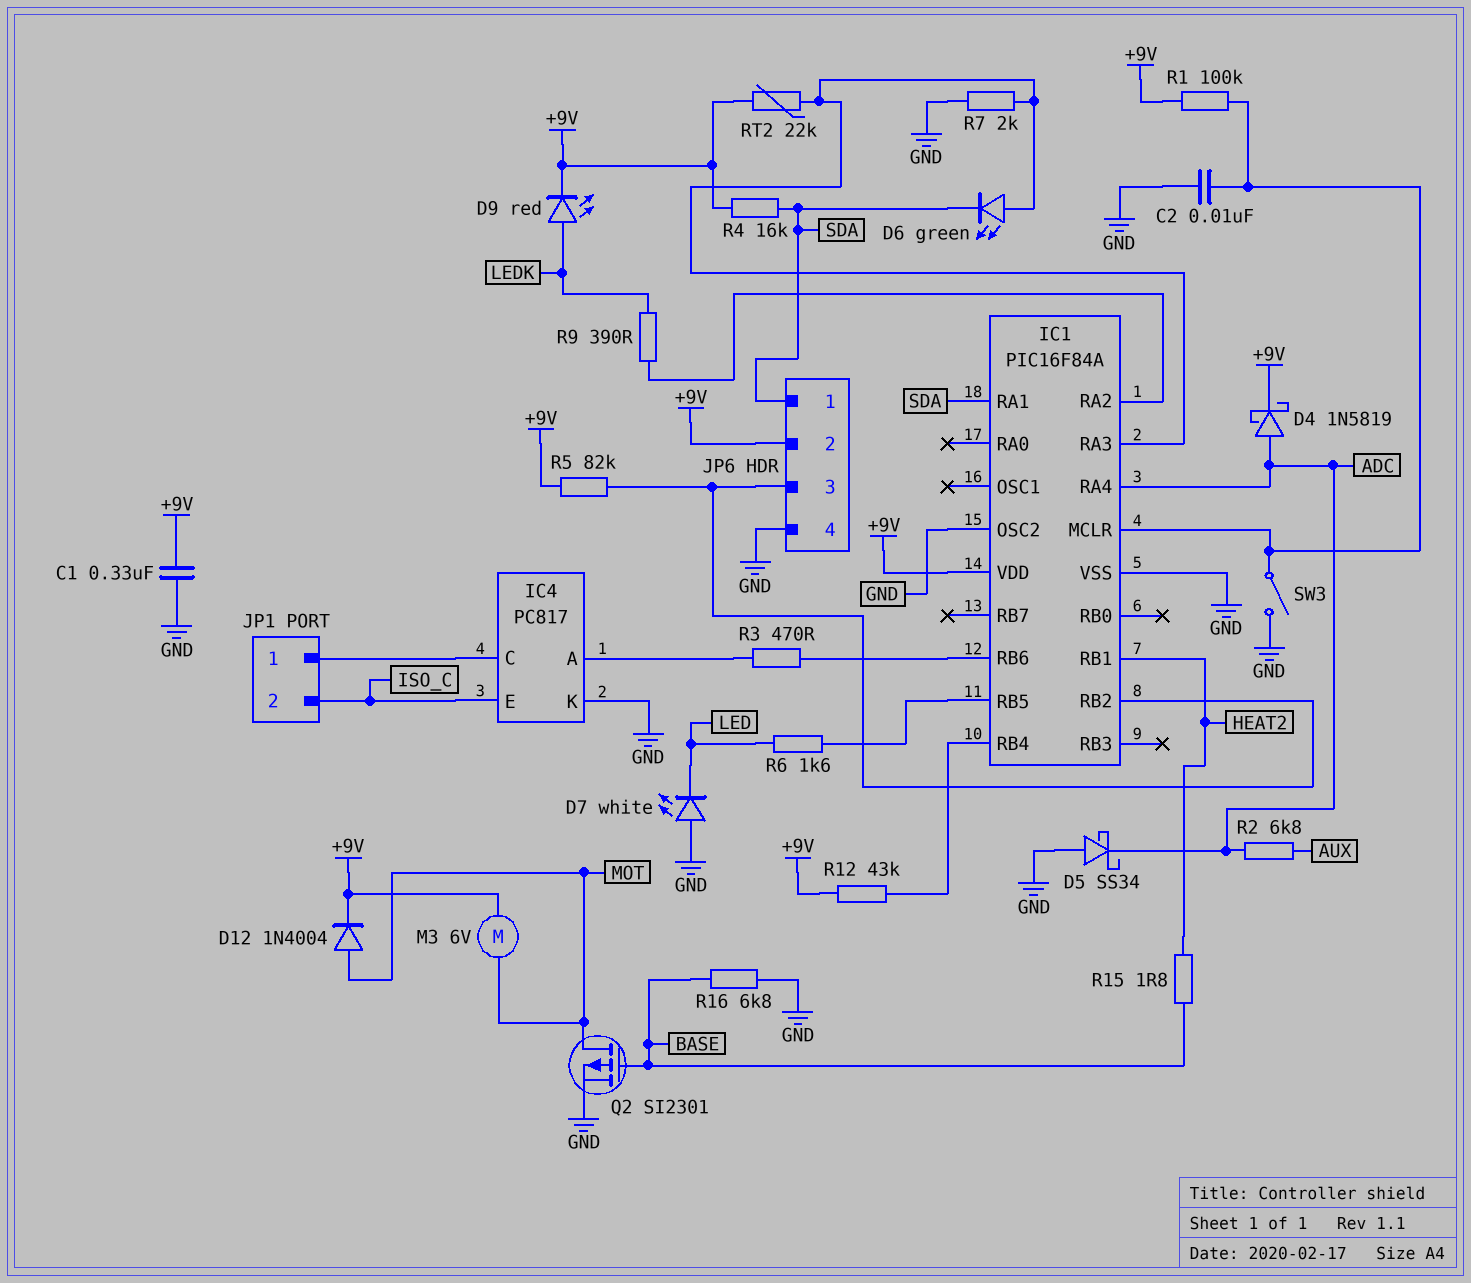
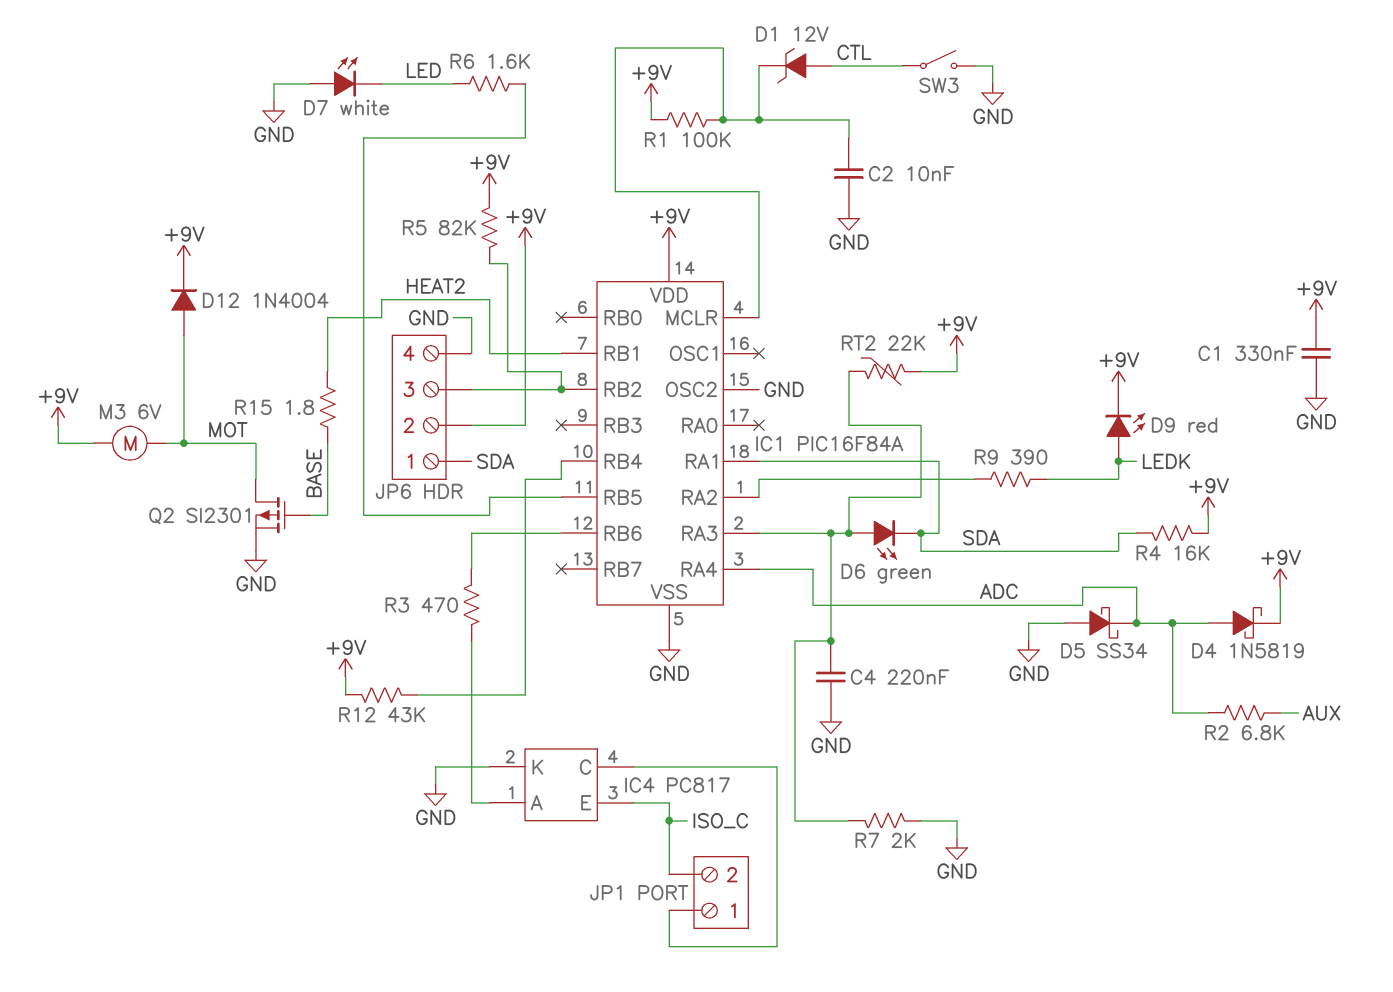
C4: none -> 220nF (GND, IC1/RA3)
D1: none -> zener 12V (A CTL, K IC1/MCLR)
R16: 6.8k (BASE, GND) -> none
SW3: switch (GND, IC1/MCLR) -> switch (CTL, GND)

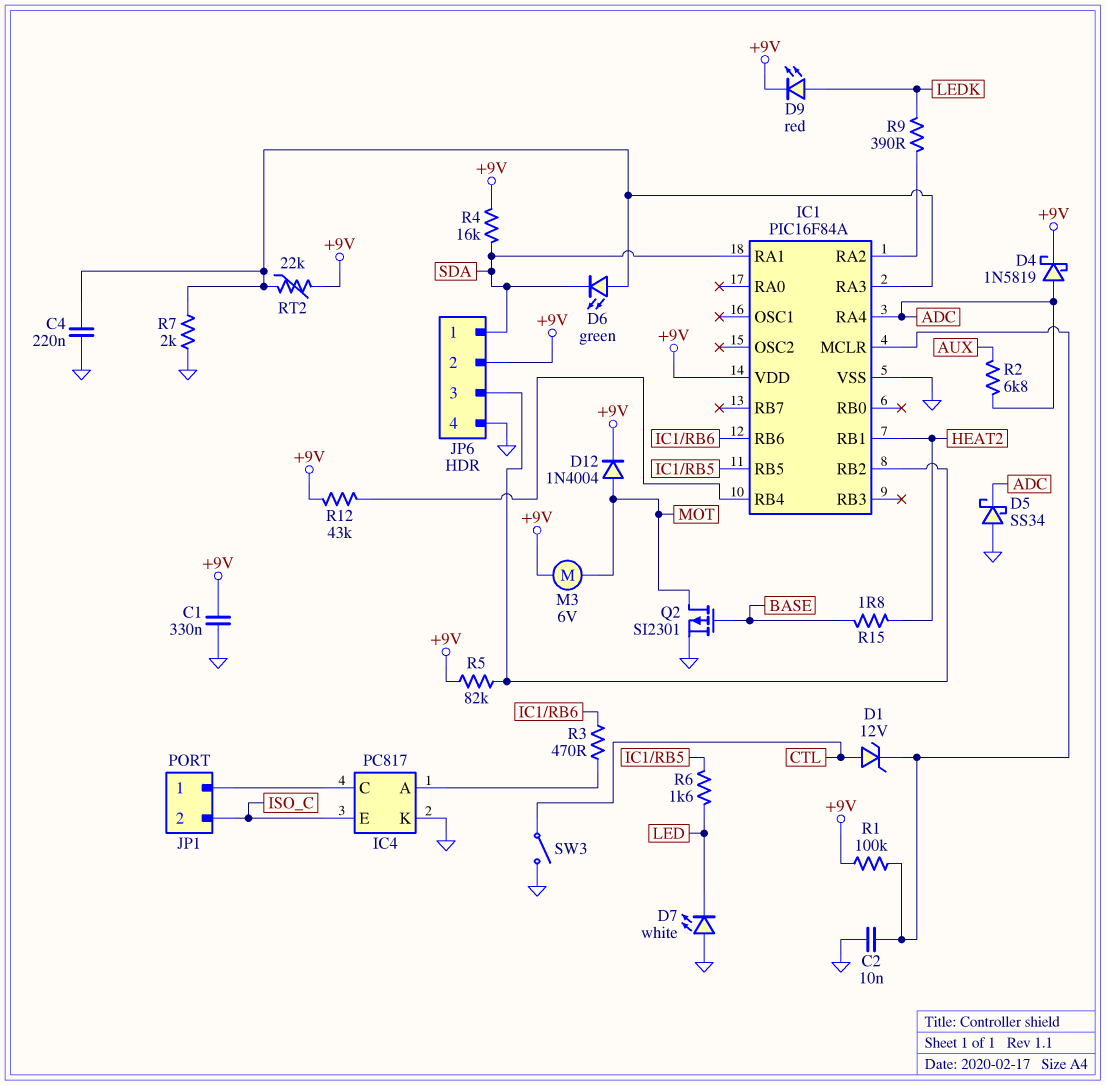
IC1 pin OSC2: GND -> none

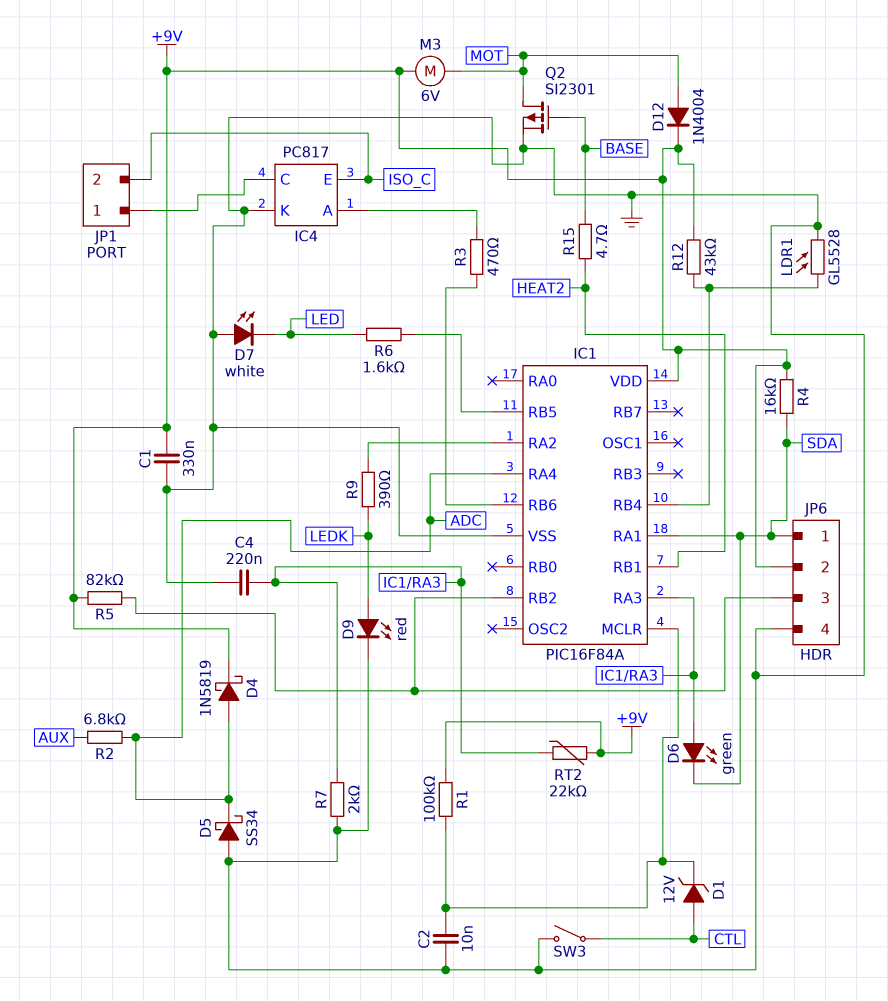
D9: LED red (A LEDK, K +9V) -> LED red (A LEDK, K GND)
LDR1: none -> GL5528 (GND, IC1/RB4)
R15: 1.8 (BASE, HEAT2) -> 4.7 (BASE, HEAT2)

